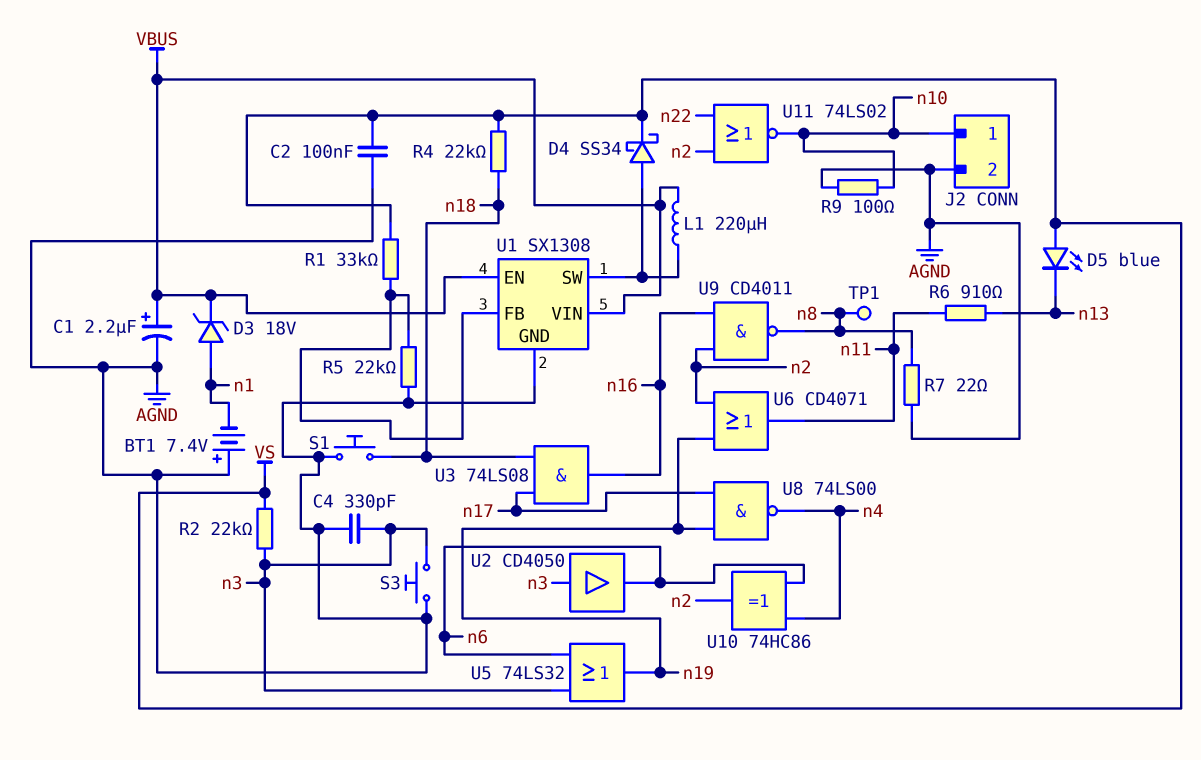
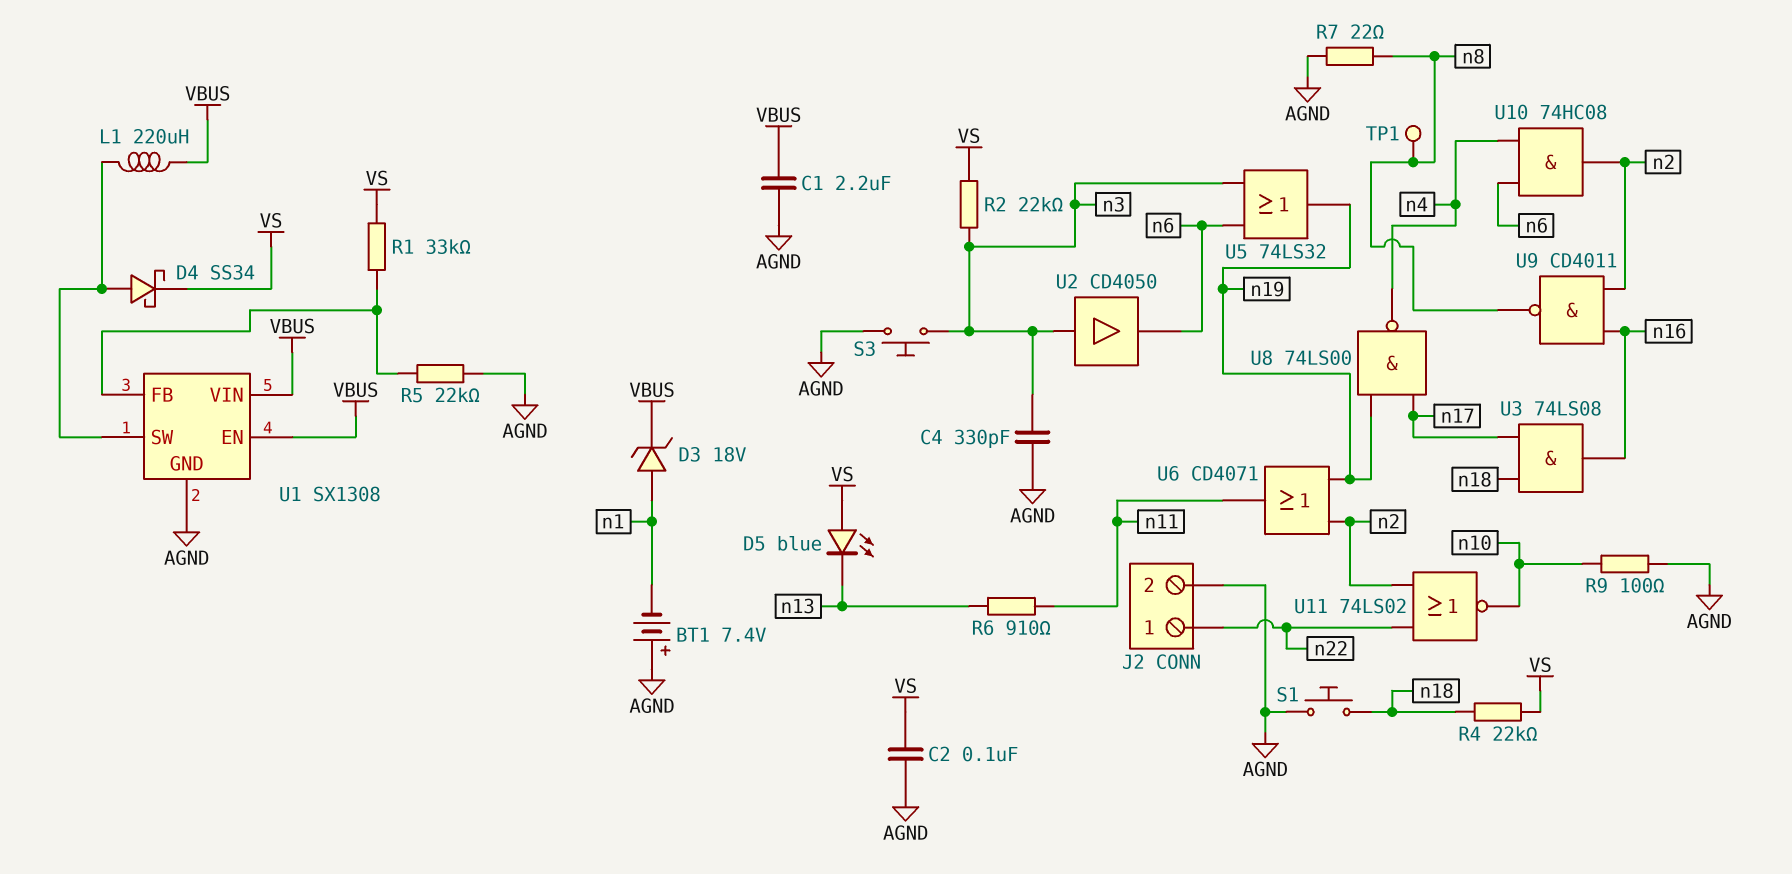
C1: 2.2uF (plus VBUS, minus AGND) -> 2.2uF (AGND, VBUS)
J2 pin 1: n10 -> n22
U10: XOR 74HC86 (in n4, in n6, out n2) -> AND 74HC08 (in n4, in n6, out n2)

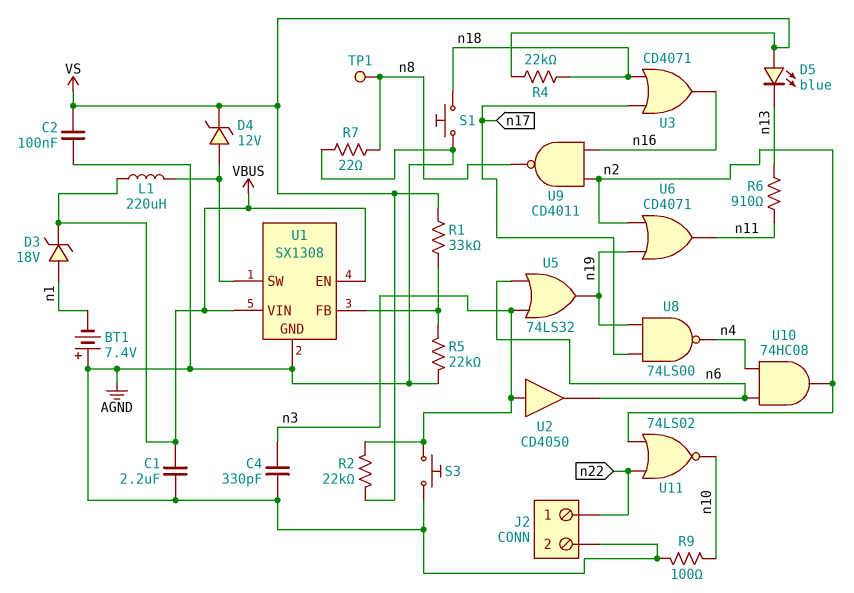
D4: schottky SS34 (A U1/SW, K VS) -> zener 12V (A U1/SW, K VS)
U3: AND 74LS08 (in n17, in n18, out n16) -> OR CD4071 (in n17, in n18, out n16)

